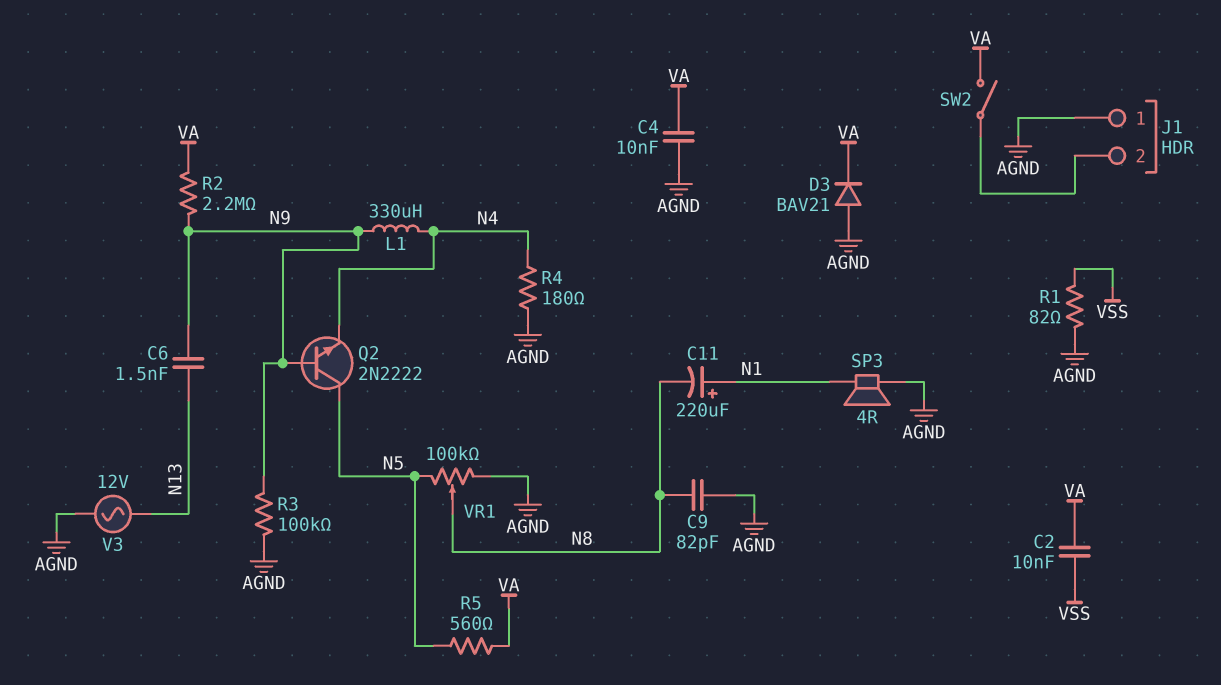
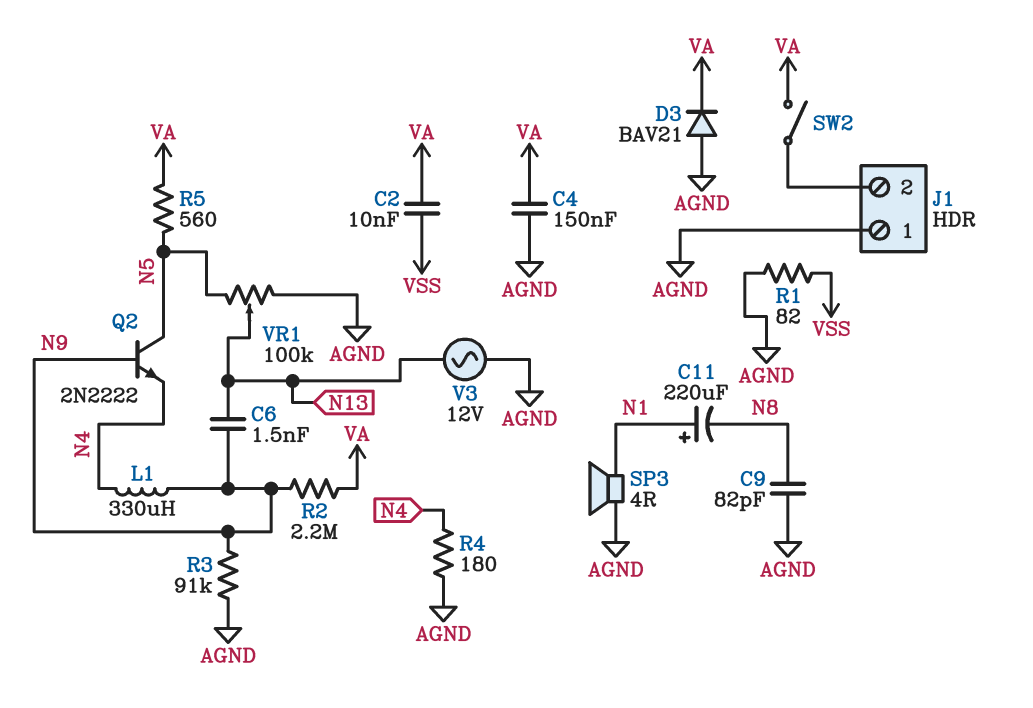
C4: 10nF (AGND, VA) -> 150nF (AGND, VA)
R3: 100k (AGND, N9) -> 91k (AGND, N9)
VR1: 100k (AGND, N5, wiper N8) -> 100k (AGND, N5, wiper N13)

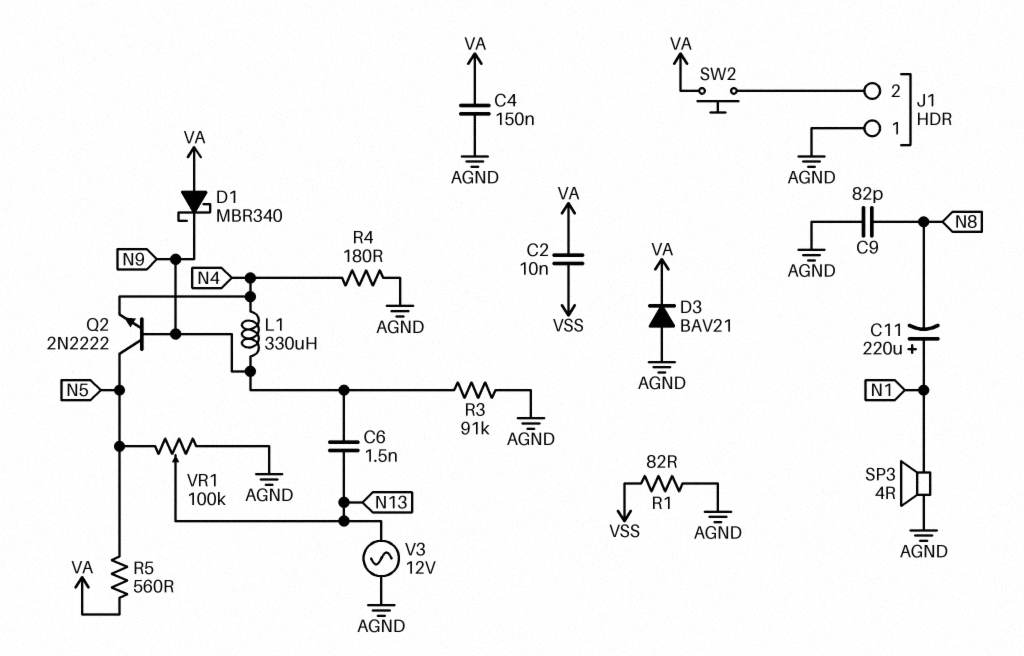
D1: none -> schottky MBR340 (A VA, K N9)
R2: 2.2M (N9, VA) -> none
SW2: switch (J1/2, VA) -> button (J1/2, VA)

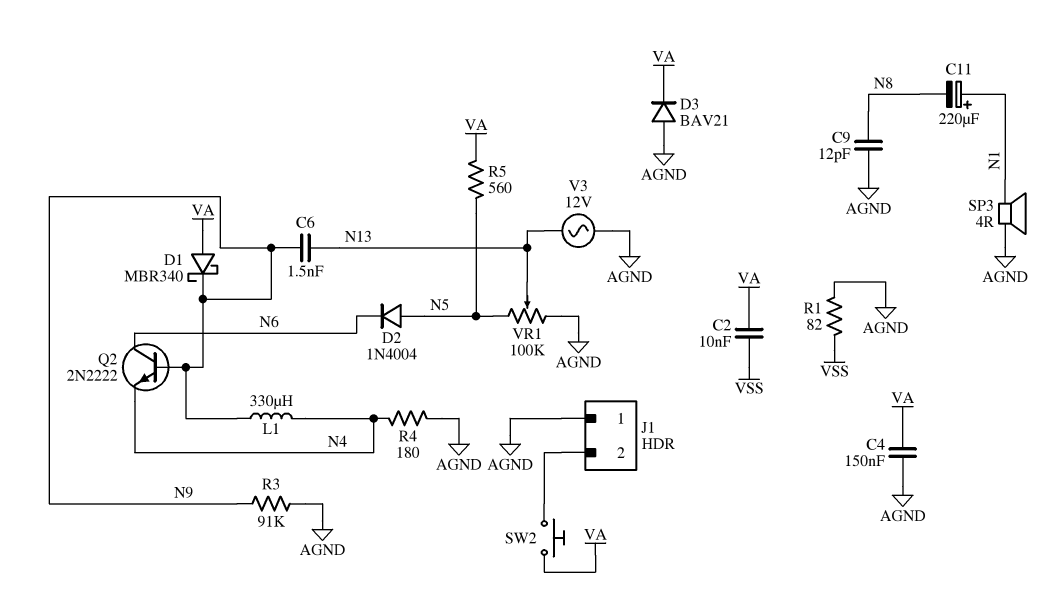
C9: 82pF (AGND, N8) -> 12pF (AGND, N8)
D2: none -> diode 1N4004 (A N5, K N6)
Q2: NPN 2N2222 (B N9, C N5, E N4) -> NPN 2N2222 (B N9, C N6, E N4)

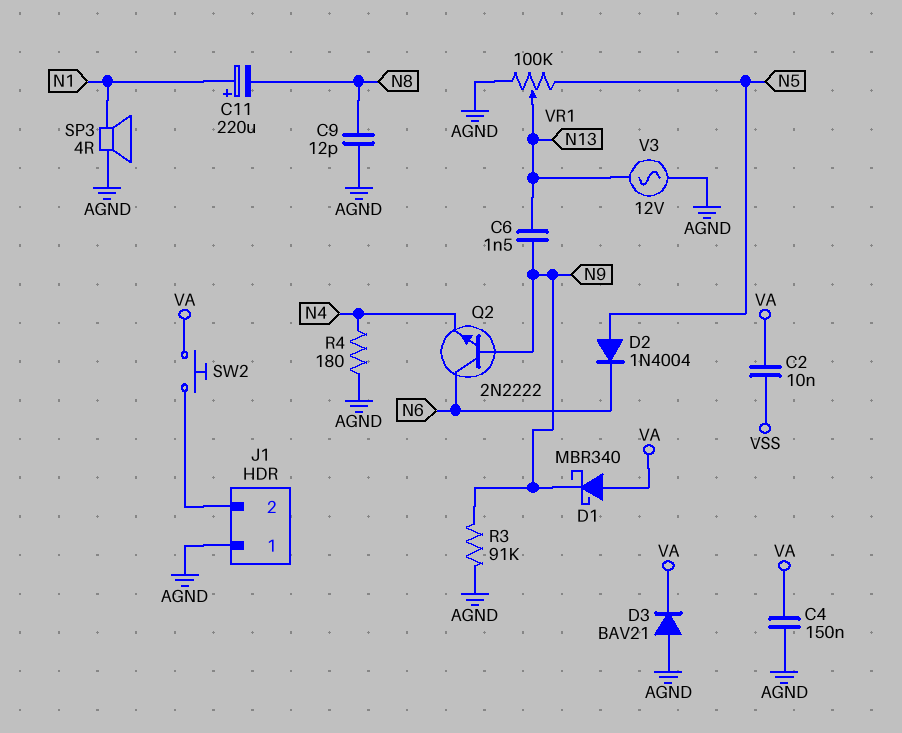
L1: 330uH (N4, N9) -> none
R1: 82 (AGND, VSS) -> none
R5: 560 (N5, VA) -> none

